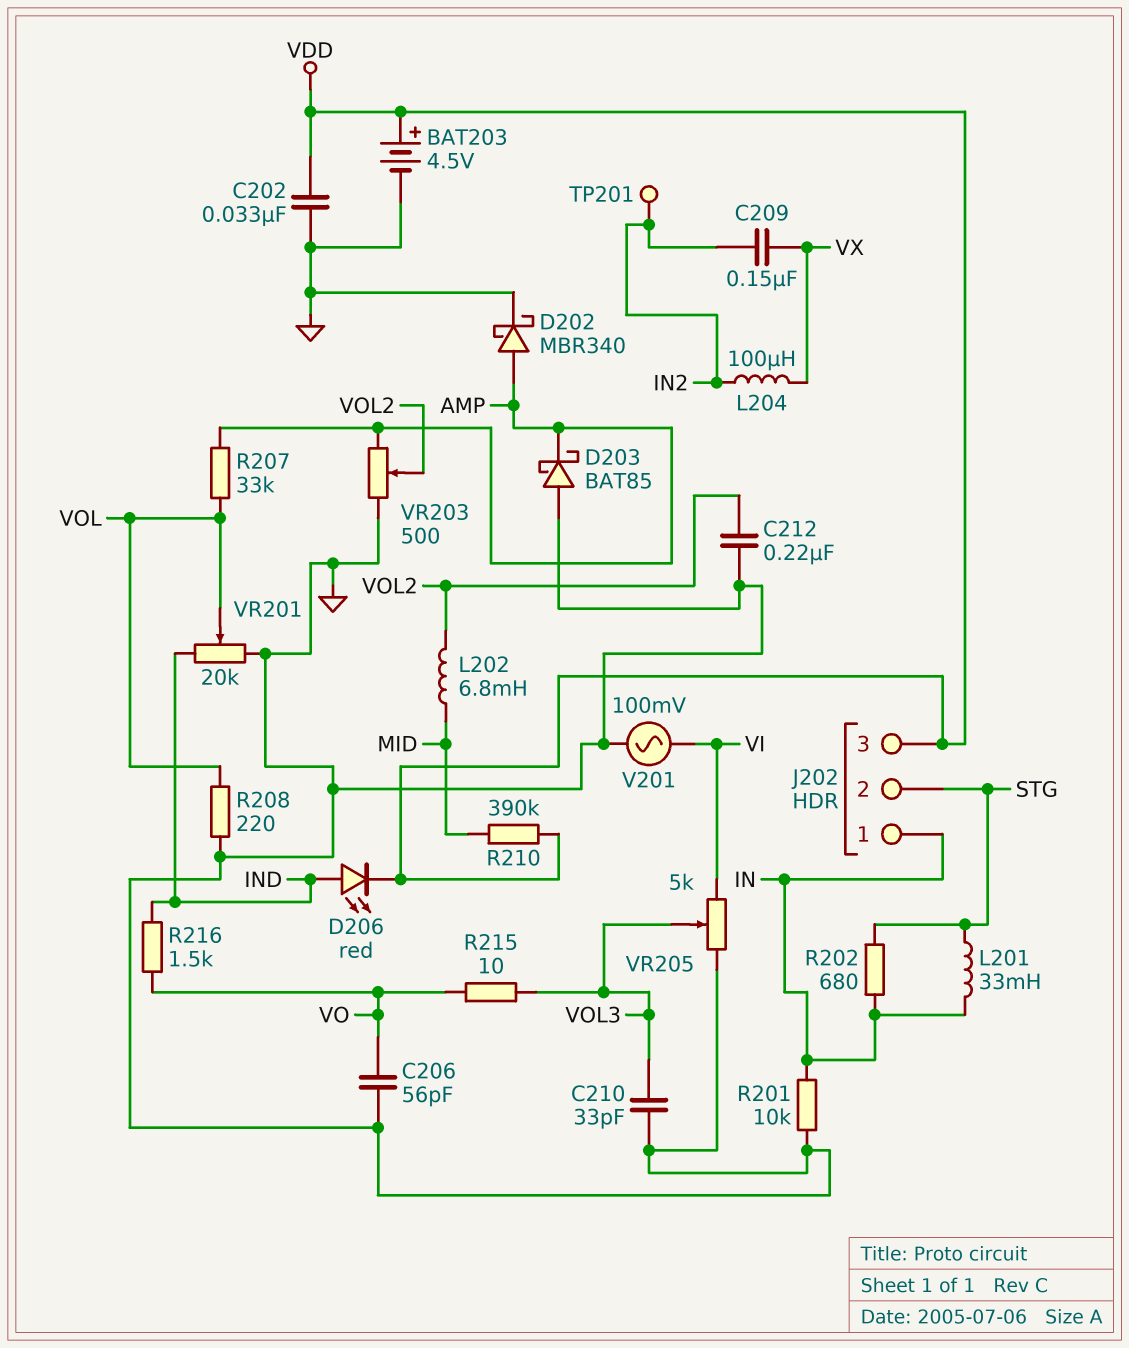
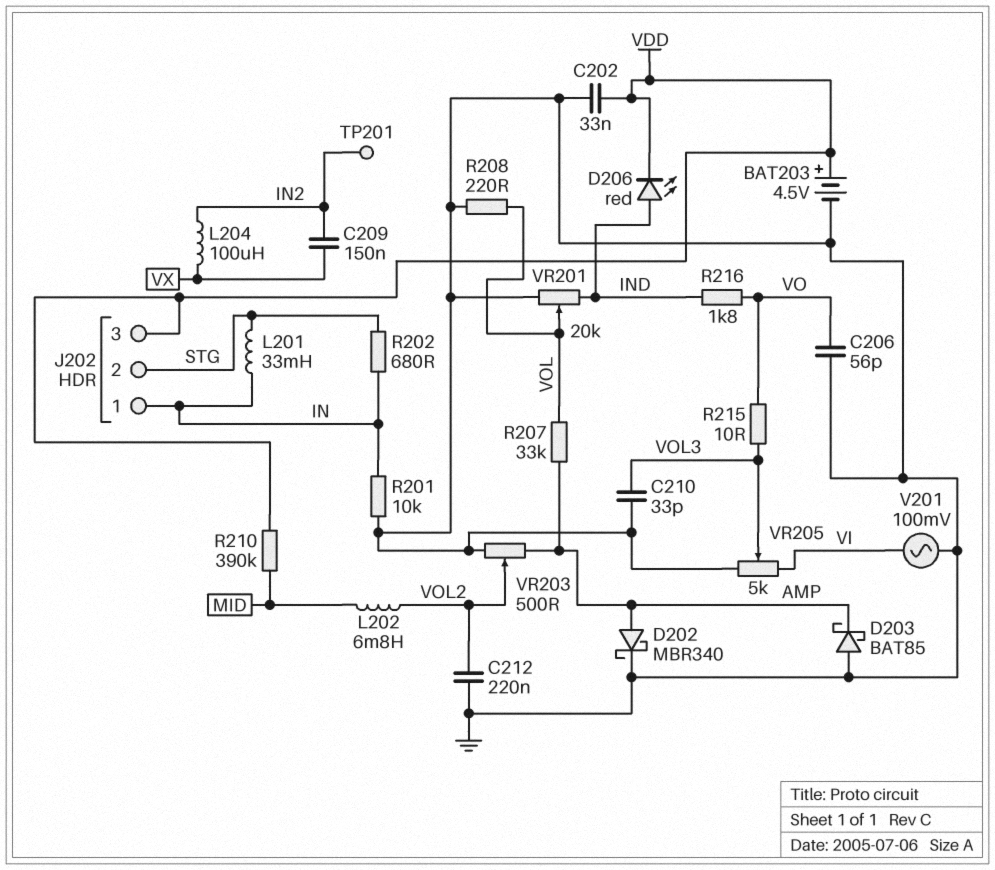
R216: 1.5k (IND, VO) -> 1.8k (IND, VO)

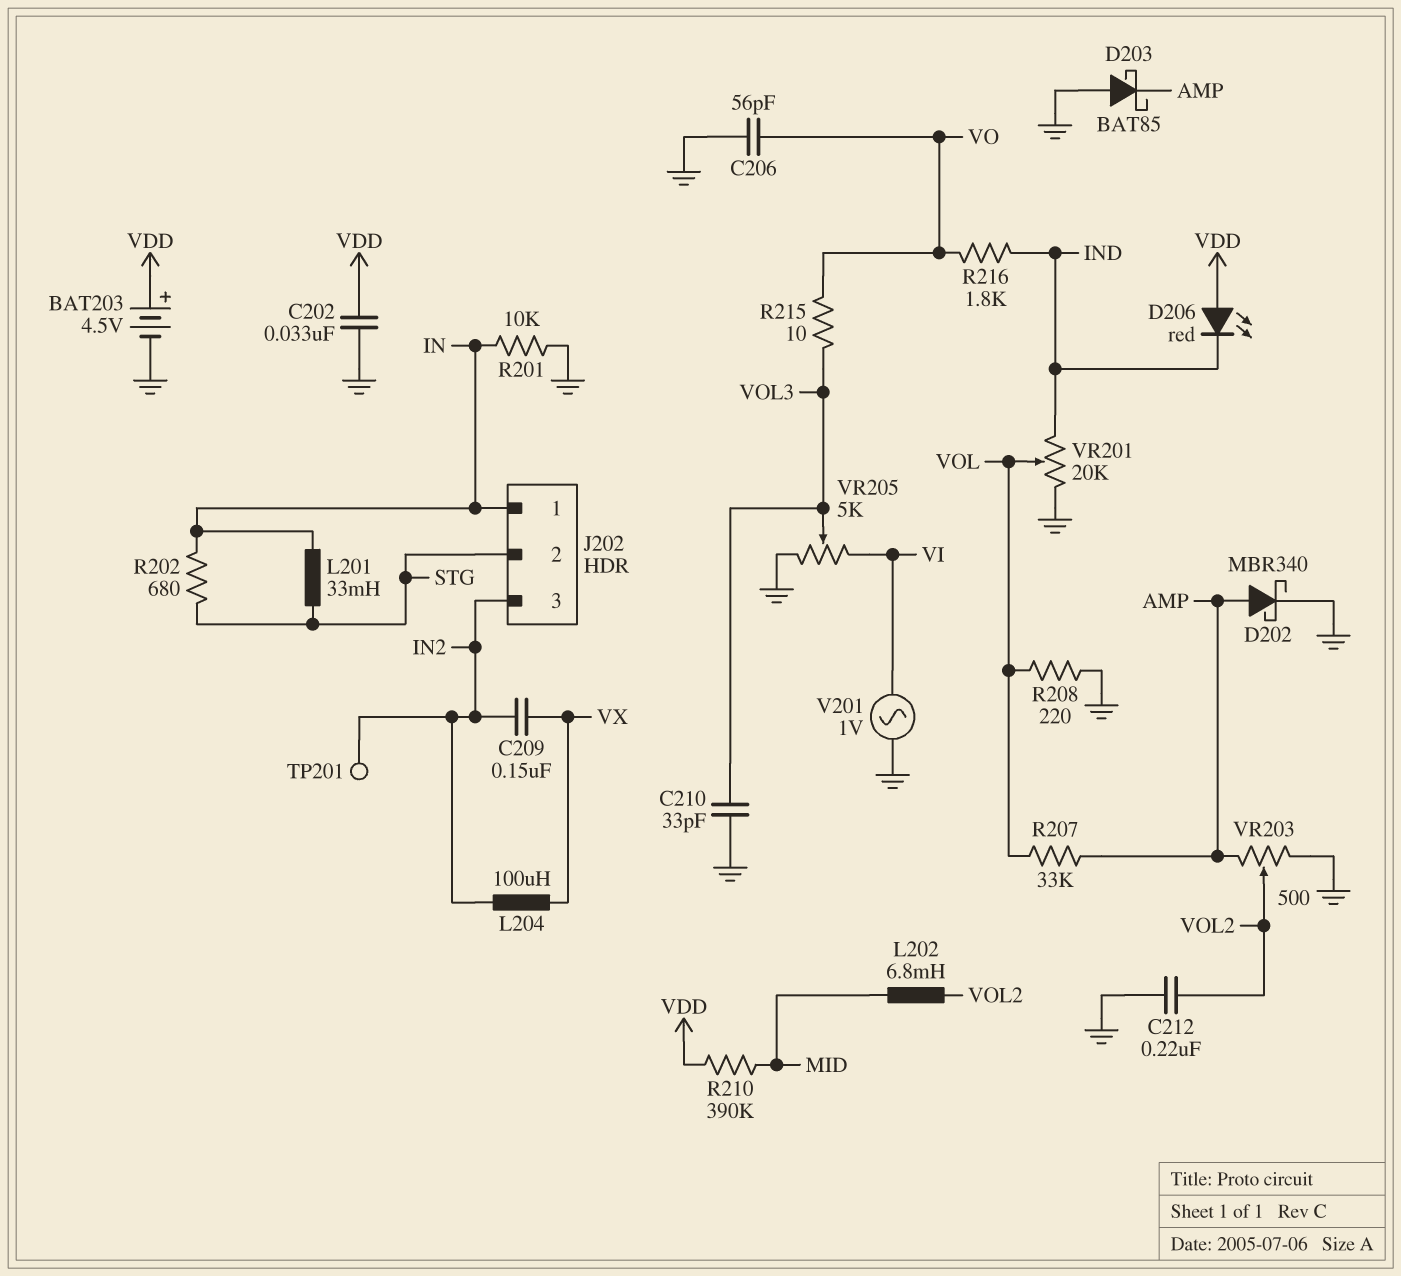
D206: LED red (A IND, K VDD) -> LED red (A VDD, K IND)
J202 pin 3: VDD -> IN2
V201: AC 100mV (GND, VI) -> AC 1V (GND, VI)

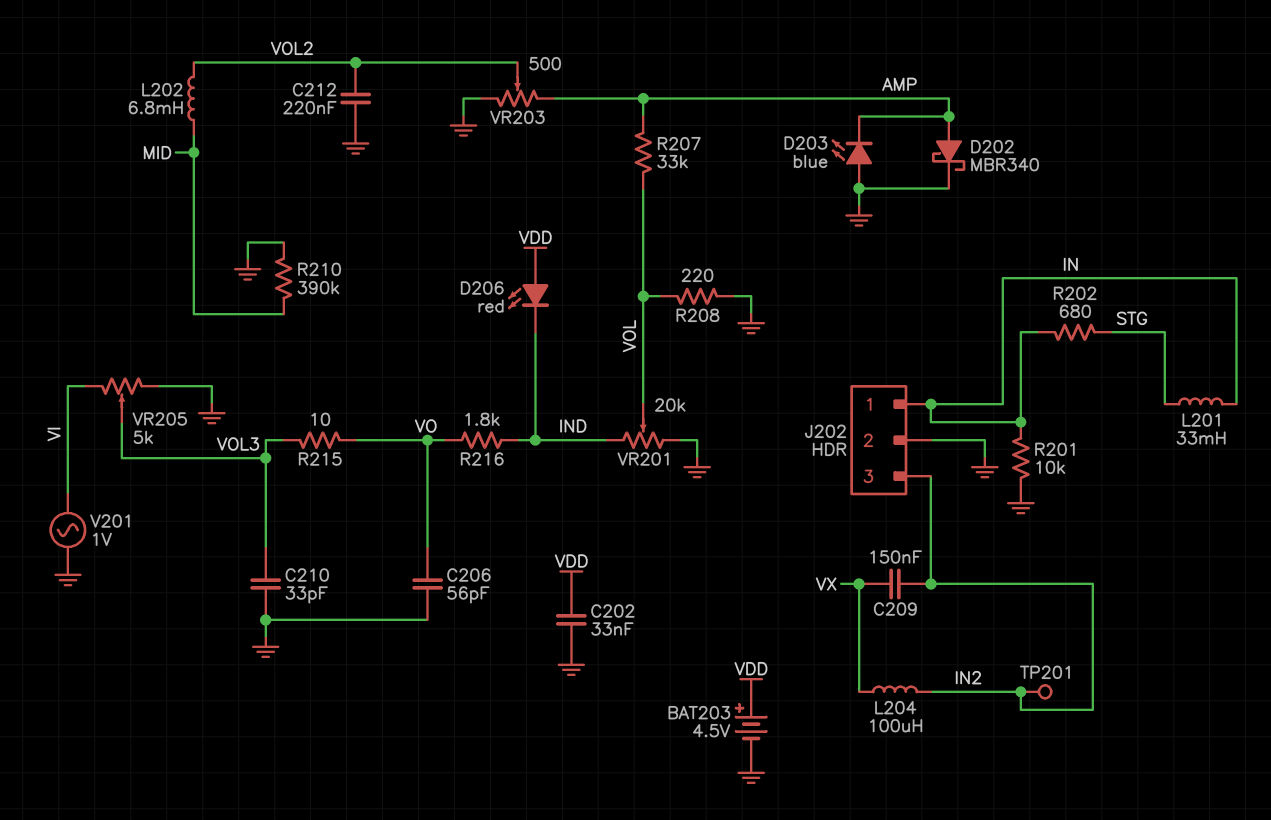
D203: schottky BAT85 (A GND, K AMP) -> LED blue (A GND, K AMP)
J202 pin 2: STG -> GND
R210: 390k (MID, VDD) -> 390k (GND, MID)

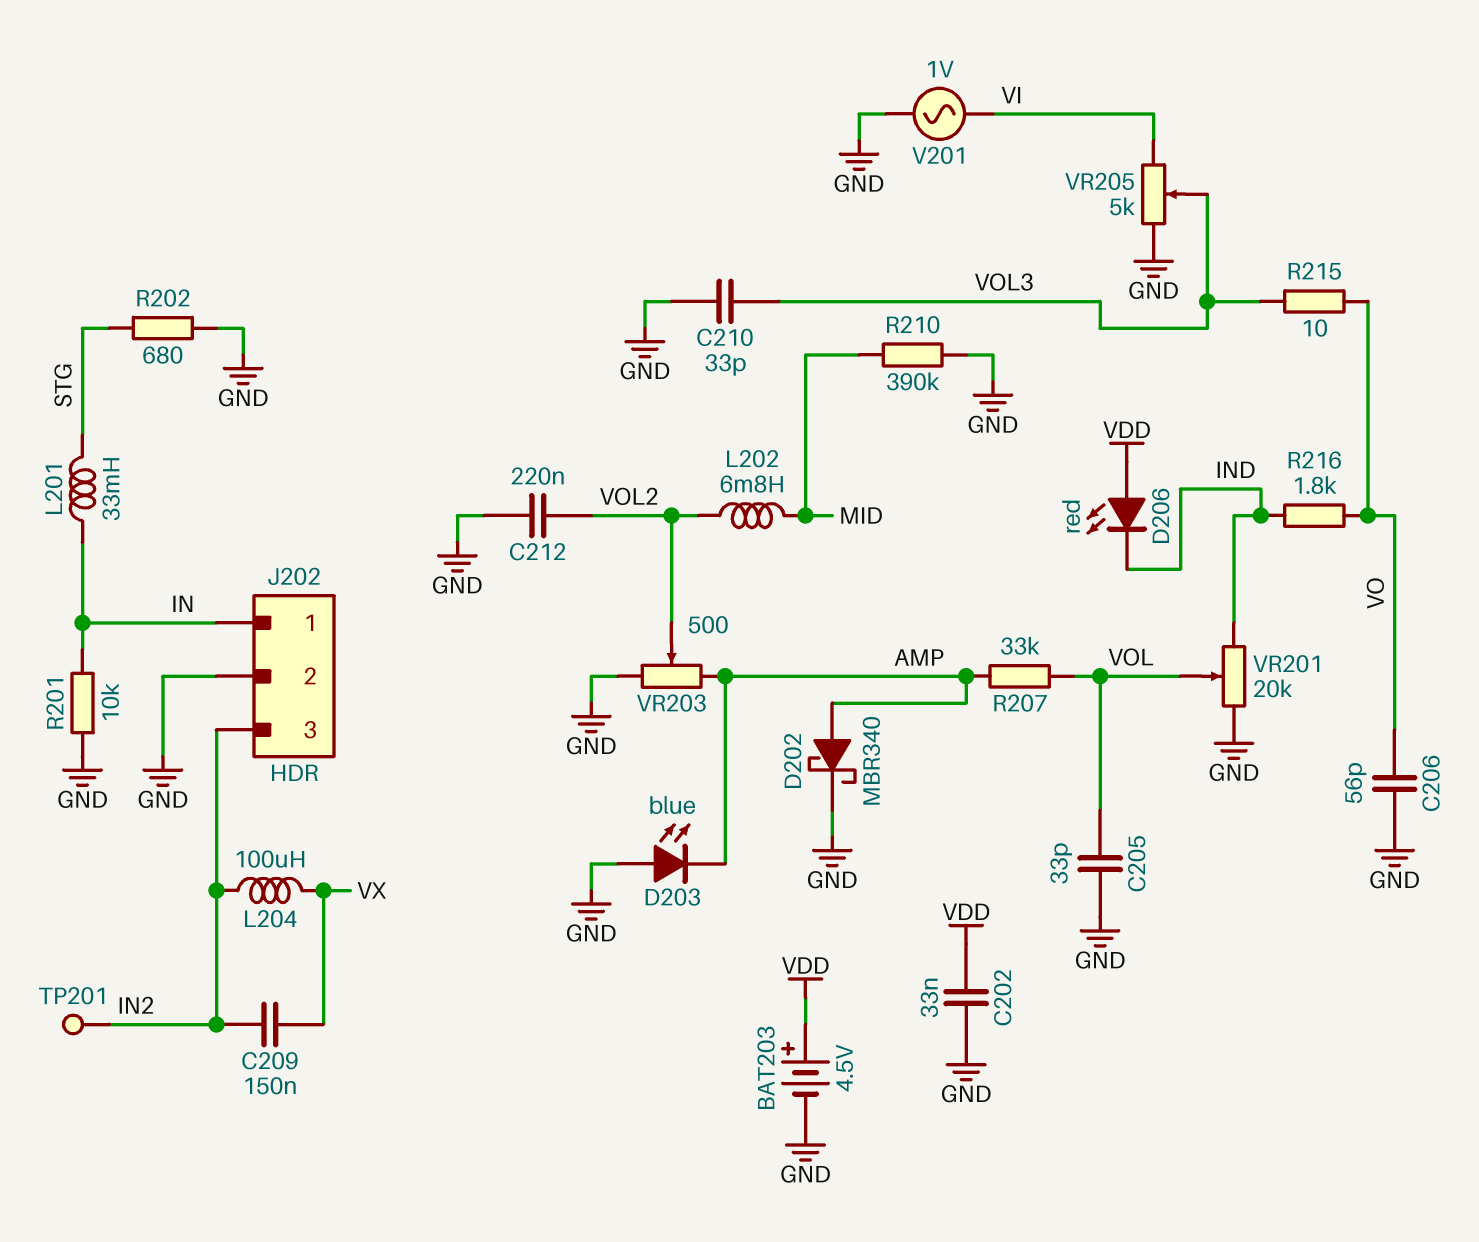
C205: none -> 33pF (GND, VOL)
R202: 680 (IN, STG) -> 680 (GND, STG)
R208: 220 (GND, VOL) -> none

